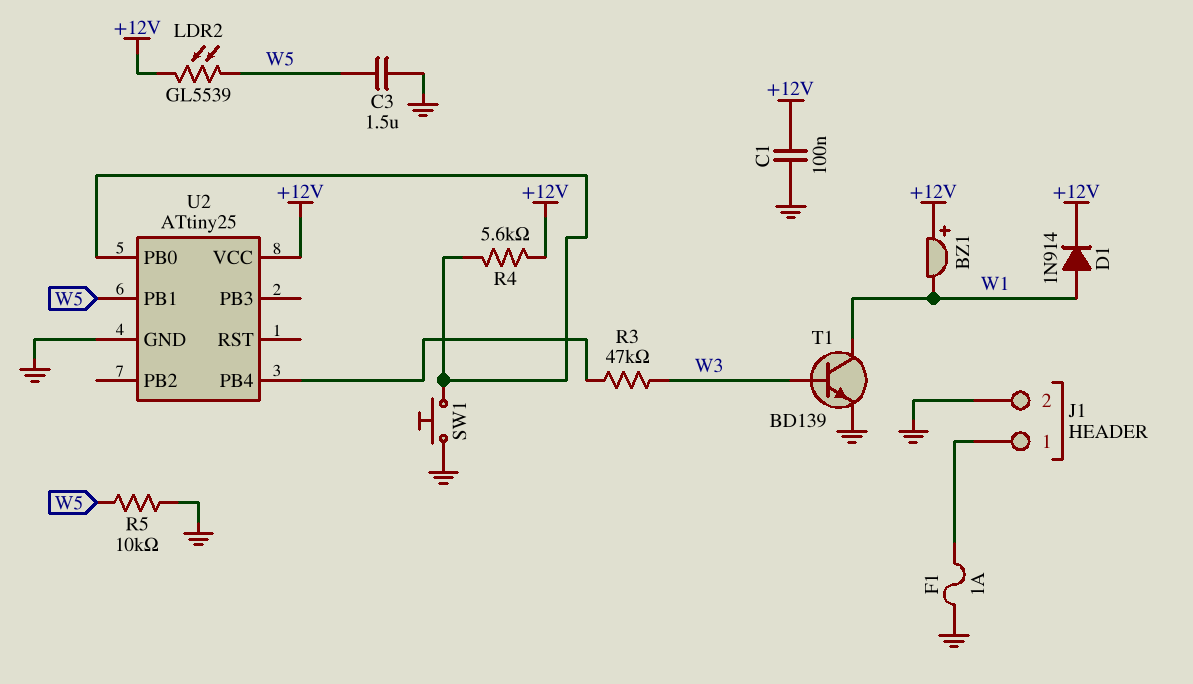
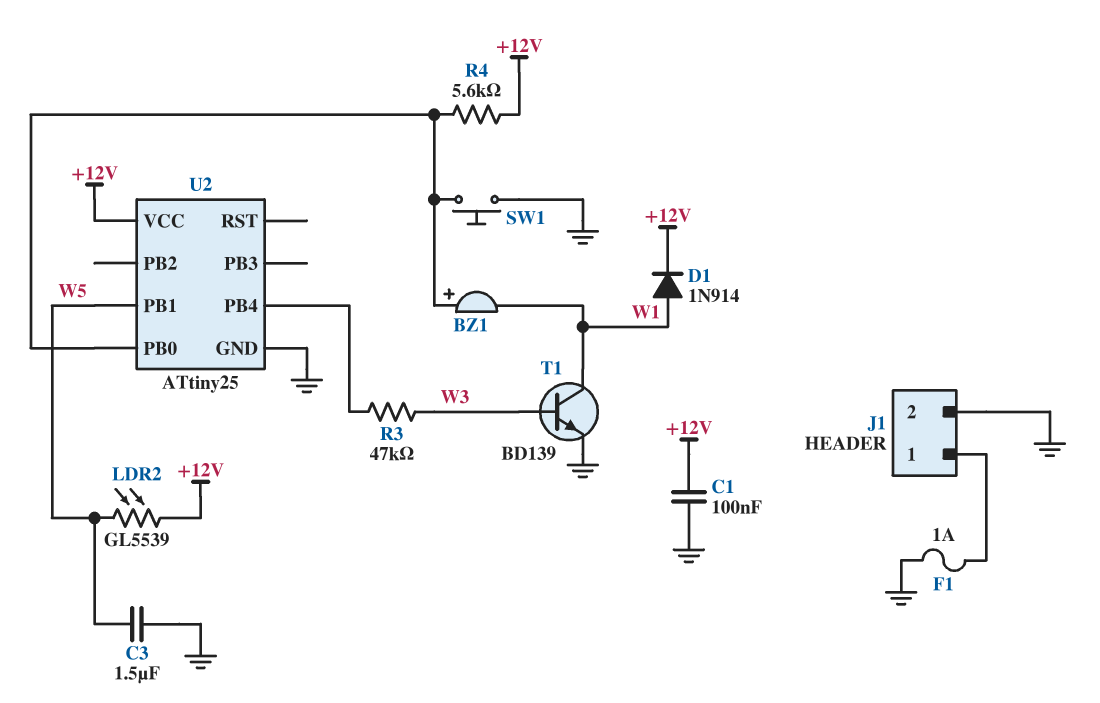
BZ1: buzzer (plus +12V, minus W1) -> buzzer (plus U2/PB0, minus W1)
R5: 10k (GND, W5) -> none

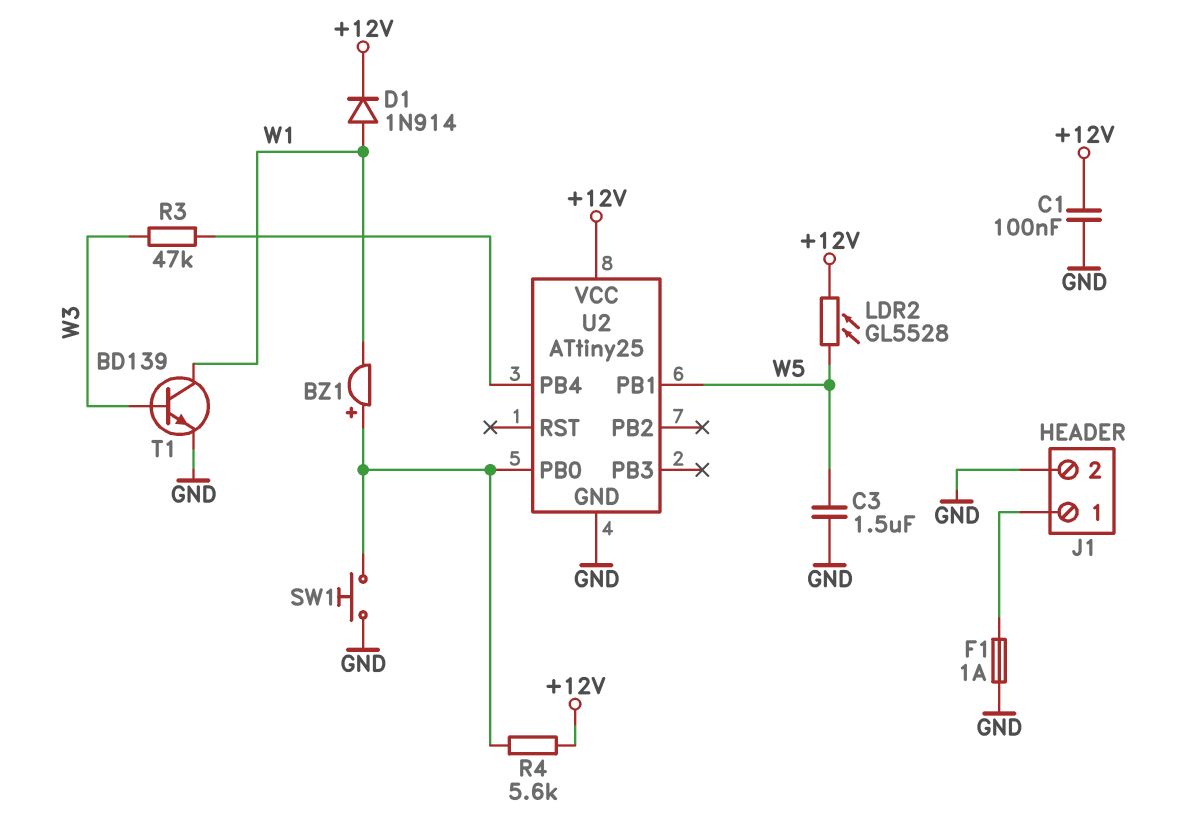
LDR2: GL5539 (+12V, W5) -> GL5528 (+12V, W5)

